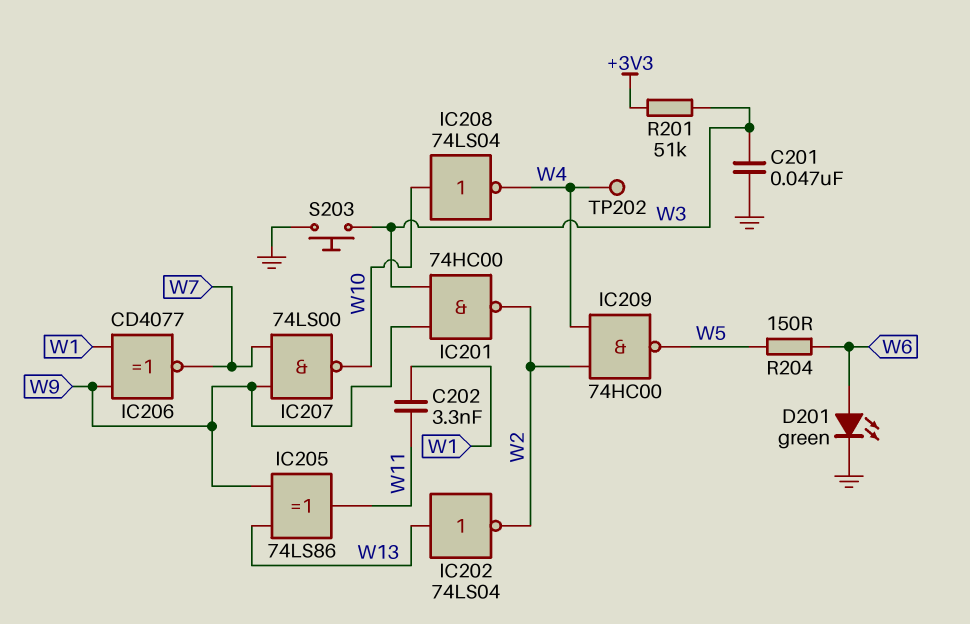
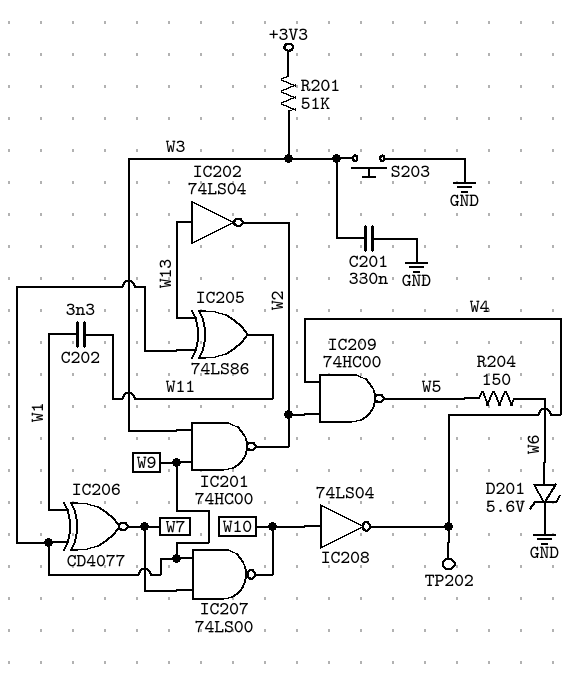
C201: 47nF (GND, W3) -> 330nF (GND, W3)
D201: LED green (A W6, K GND) -> zener 5.6V (A W6, K GND)

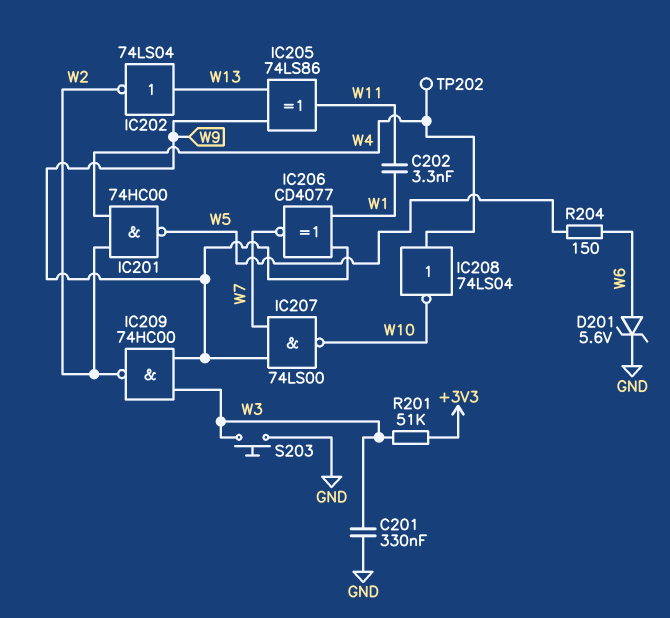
IC201: NAND 74HC00 (in W3, in W9, out W2) -> NAND 74HC00 (in W2, in W4, out W5)
IC208: NOT 74LS04 (in W10, out W4) -> NOT 74LS04 (in W4, out W10)
IC209: NAND 74HC00 (in W2, in W4, out W5) -> NAND 74HC00 (in W3, in W9, out W2)

